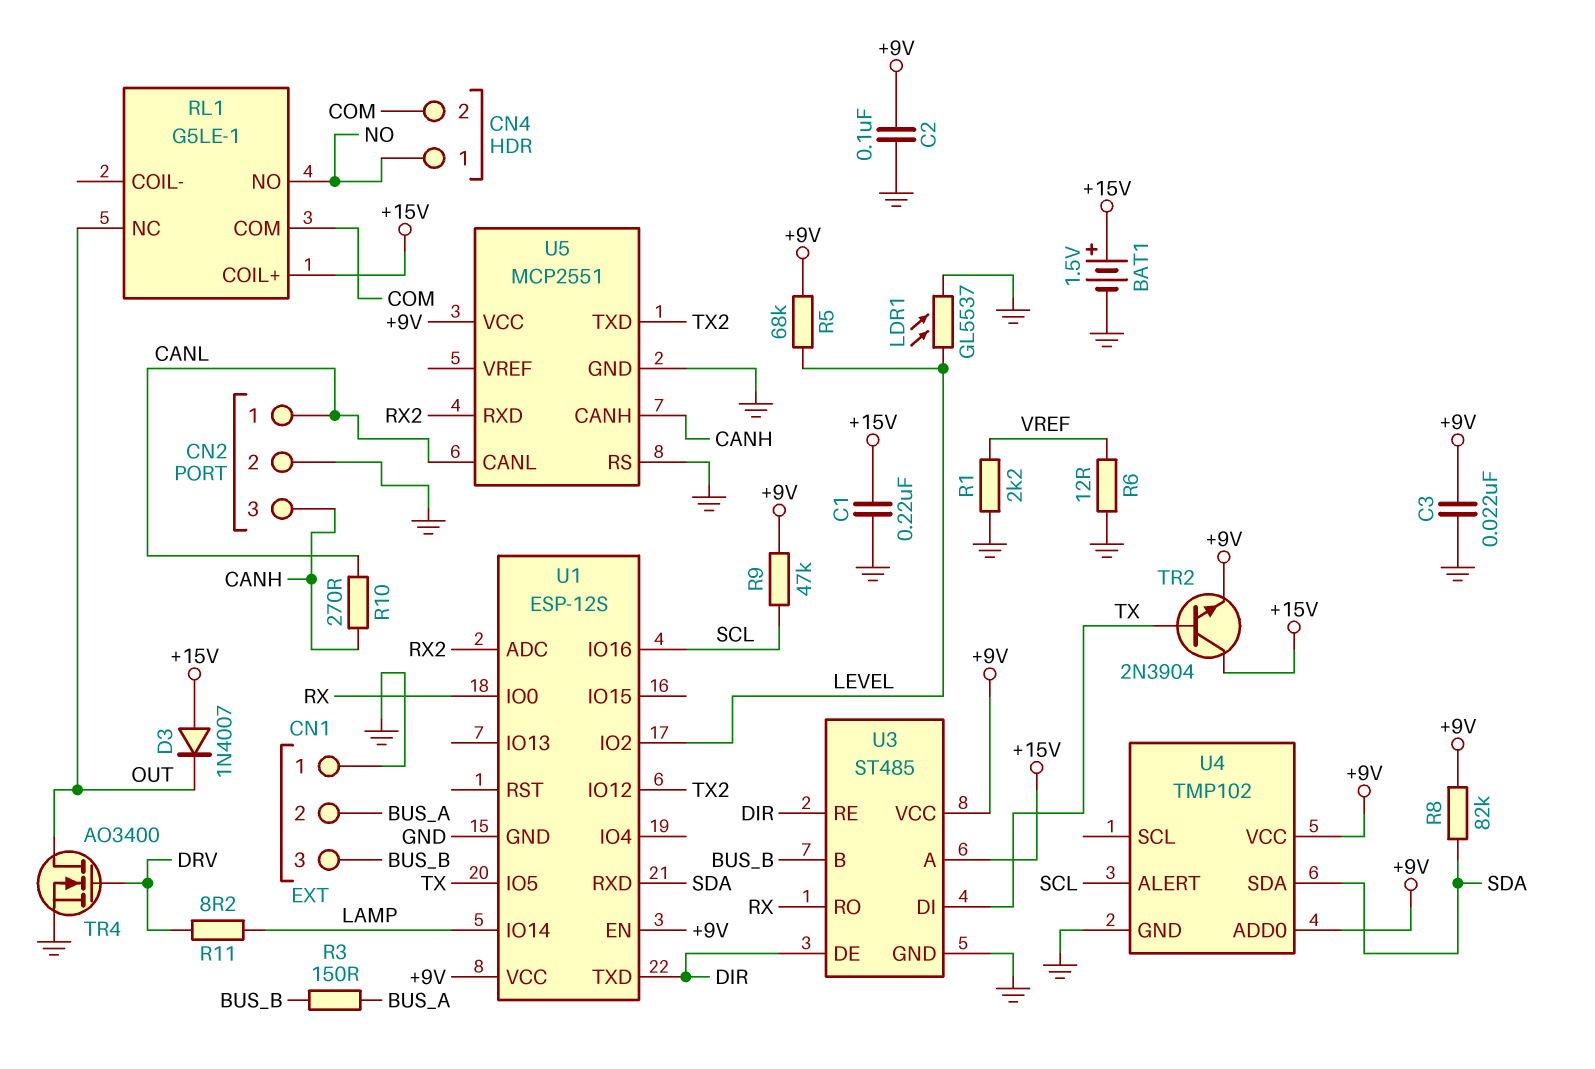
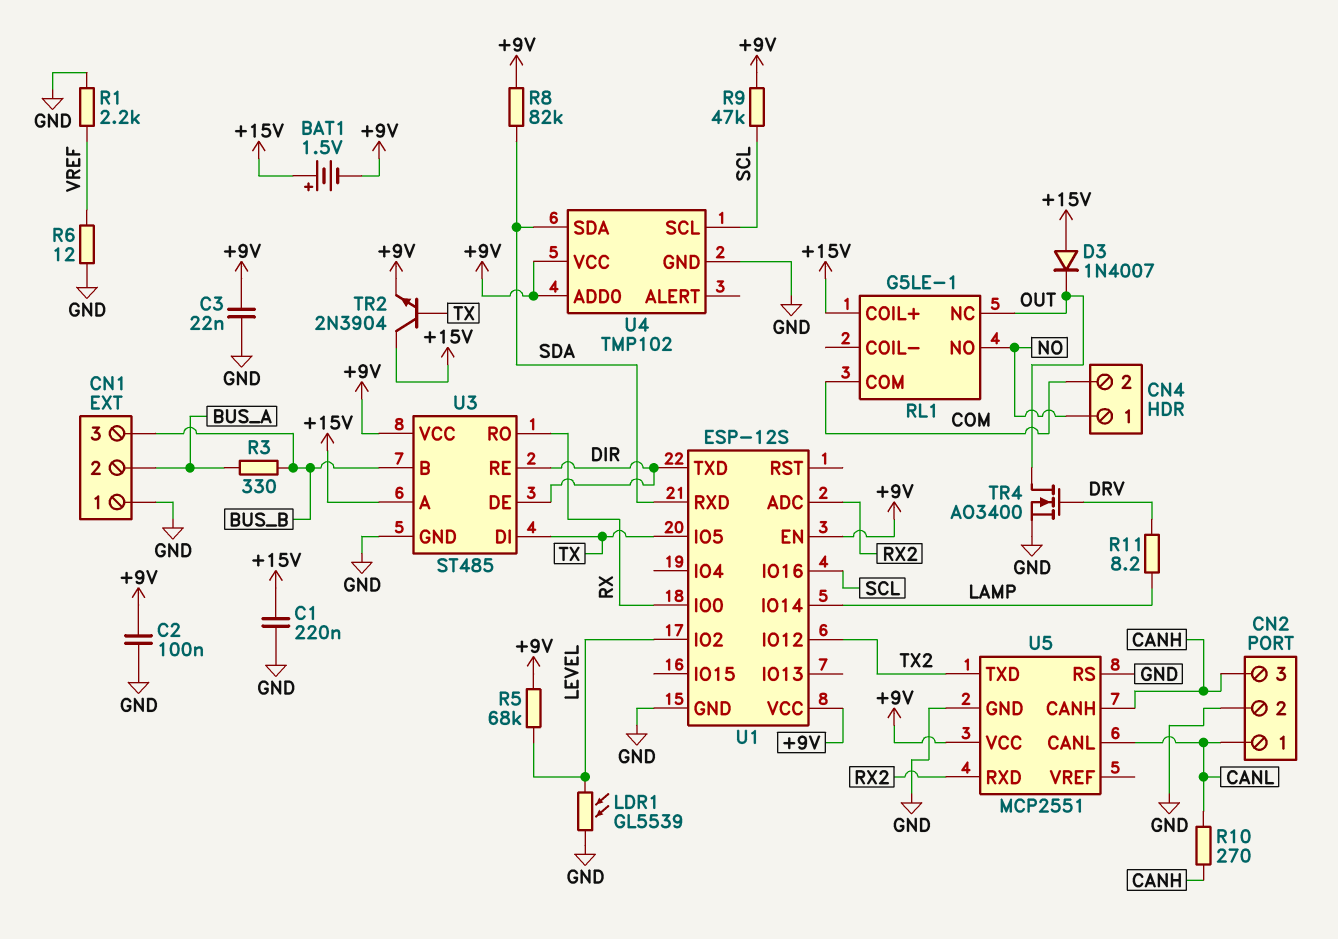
BAT1: 1.5V (plus +15V, minus GND) -> 1.5V (plus +15V, minus +9V)
LDR1: GL5537 (GND, LEVEL) -> GL5539 (GND, LEVEL)
R3: 150 (BUS_A, BUS_B) -> 330 (BUS_A, BUS_B)
U4 pin ALERT: SCL -> none
U4 pin SCL: none -> SCL

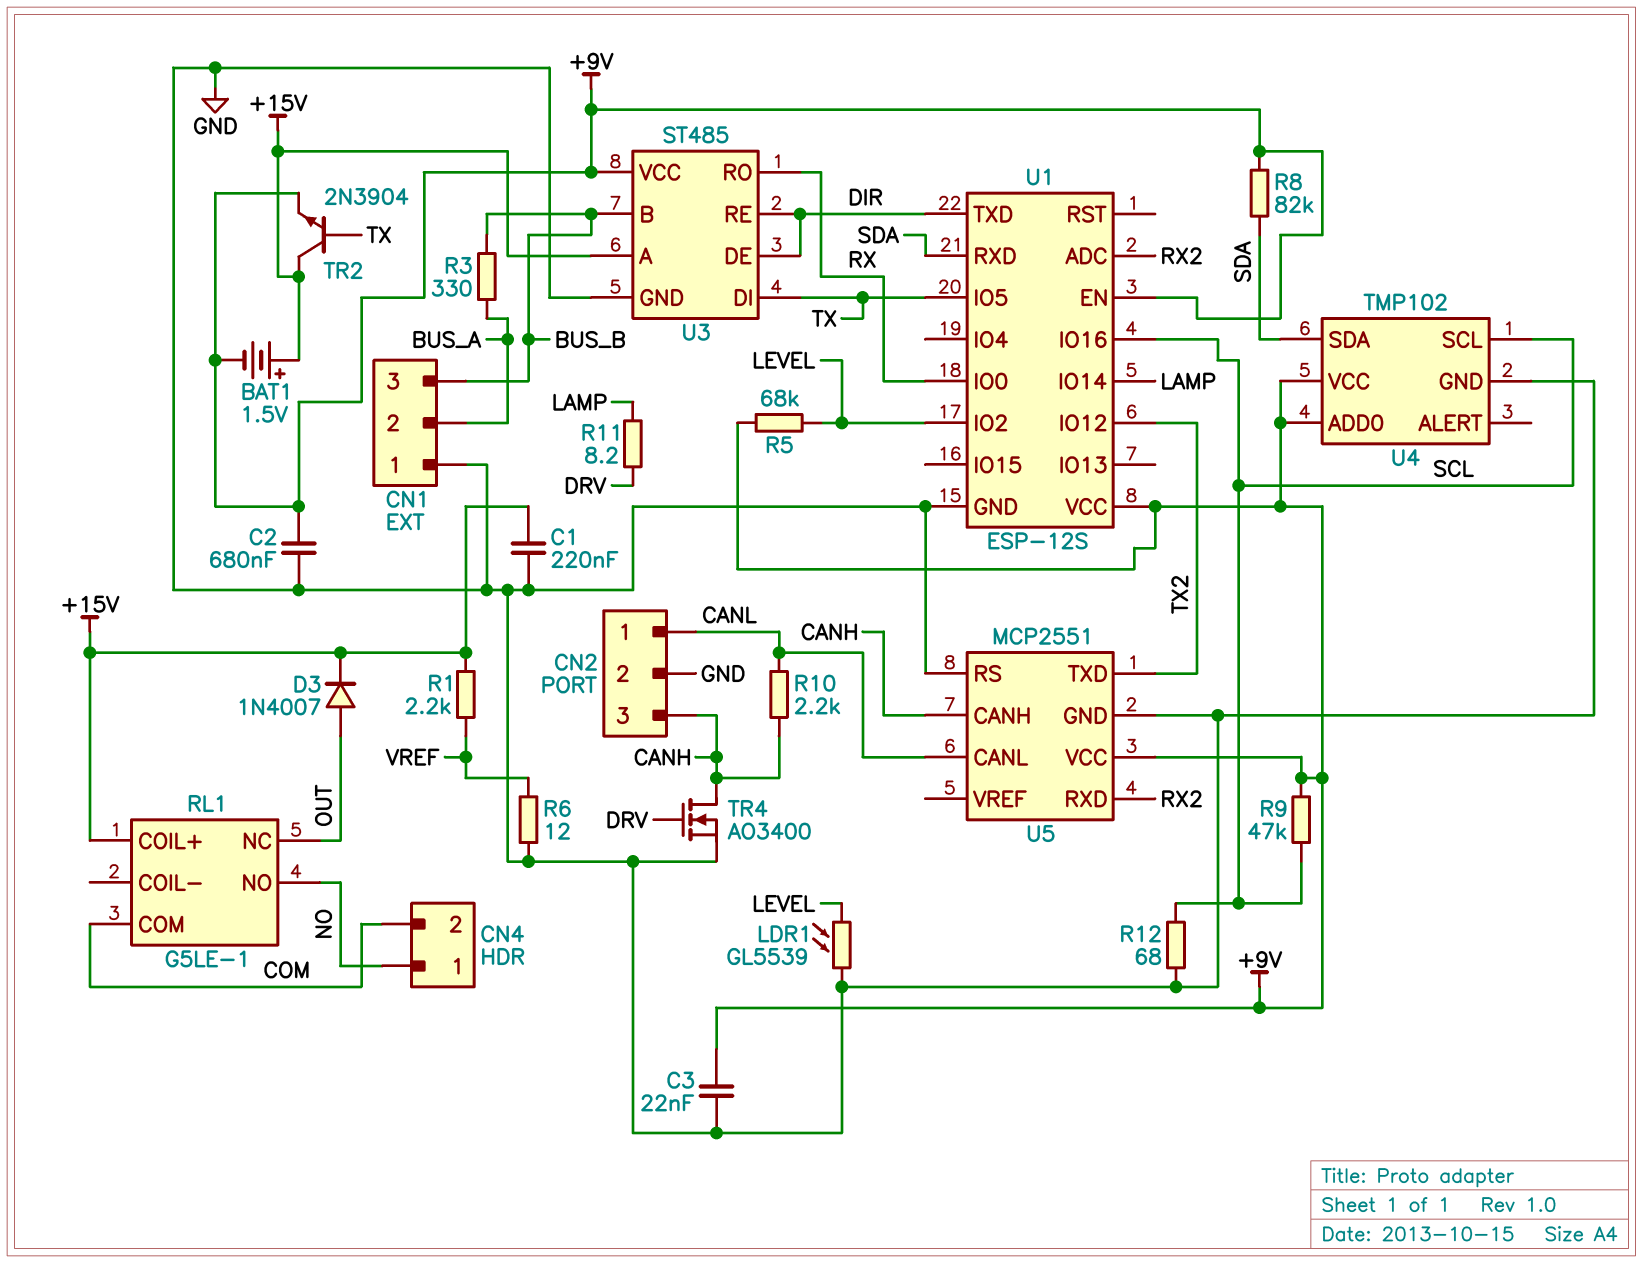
C2: 100nF (+9V, GND) -> 680nF (+9V, GND)
D3: diode 1N4007 (A +15V, K OUT) -> diode 1N4007 (A OUT, K +15V)
R1: 2.2k (GND, VREF) -> 2.2k (+15V, VREF)
R10: 270 (CANH, CANL) -> 2.2k (CANH, CANL)
R12: none -> 68 (GND, SCL)
TR4: NMOS AO3400 (G DRV, D OUT, S GND) -> NMOS AO3400 (G DRV, D CANH, S GND)

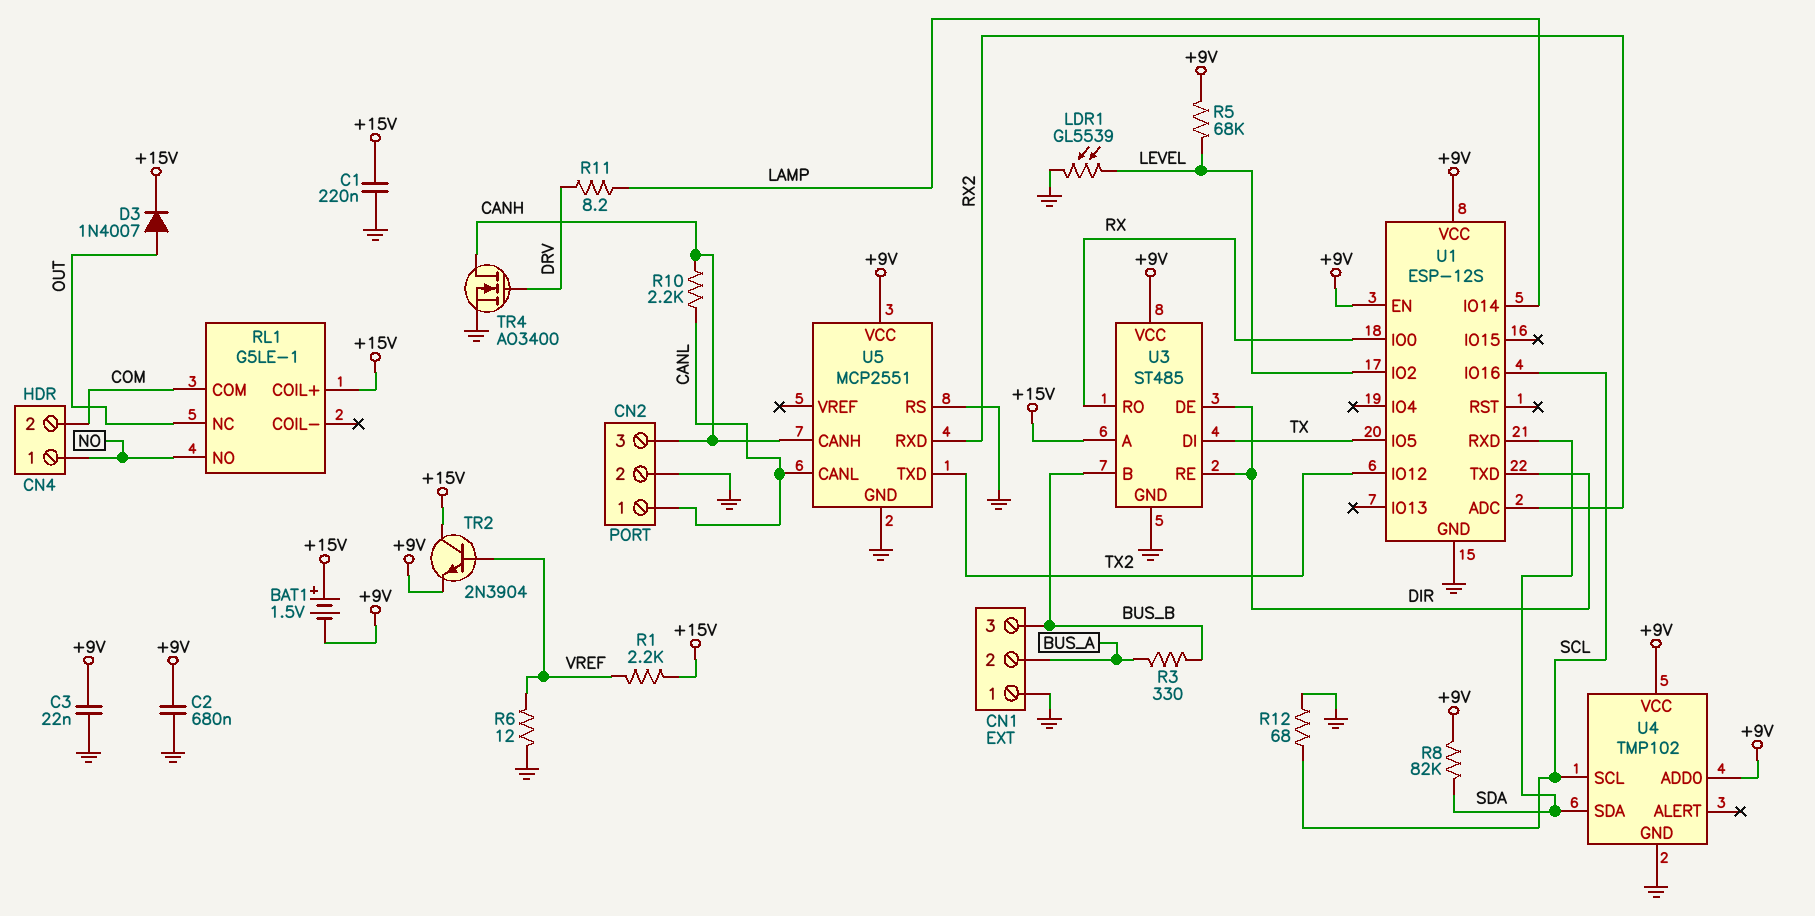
R9: 47k (+9V, SCL) -> none
TR2: NPN 2N3904 (B TX, C +15V, E +9V) -> NPN 2N3904 (B VREF, C +15V, E +9V)

